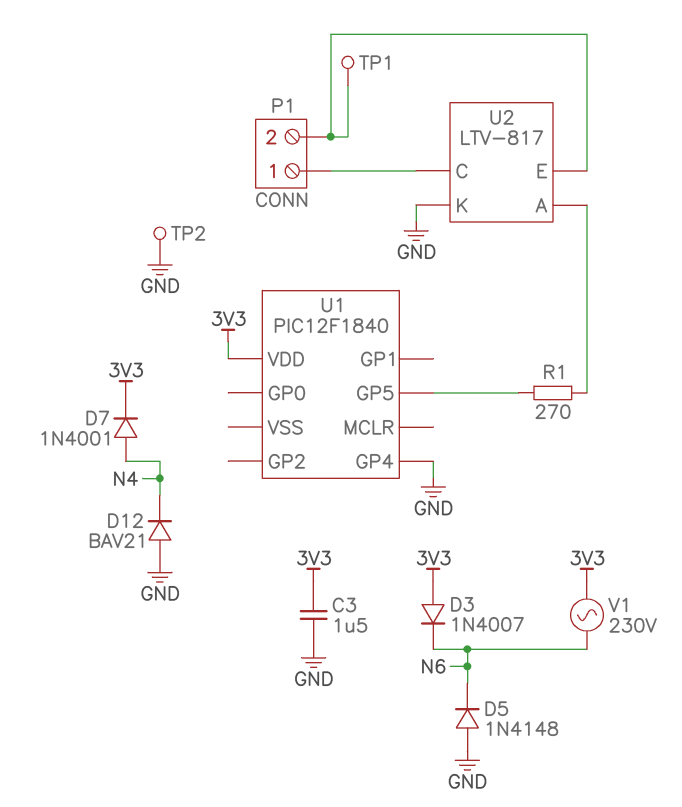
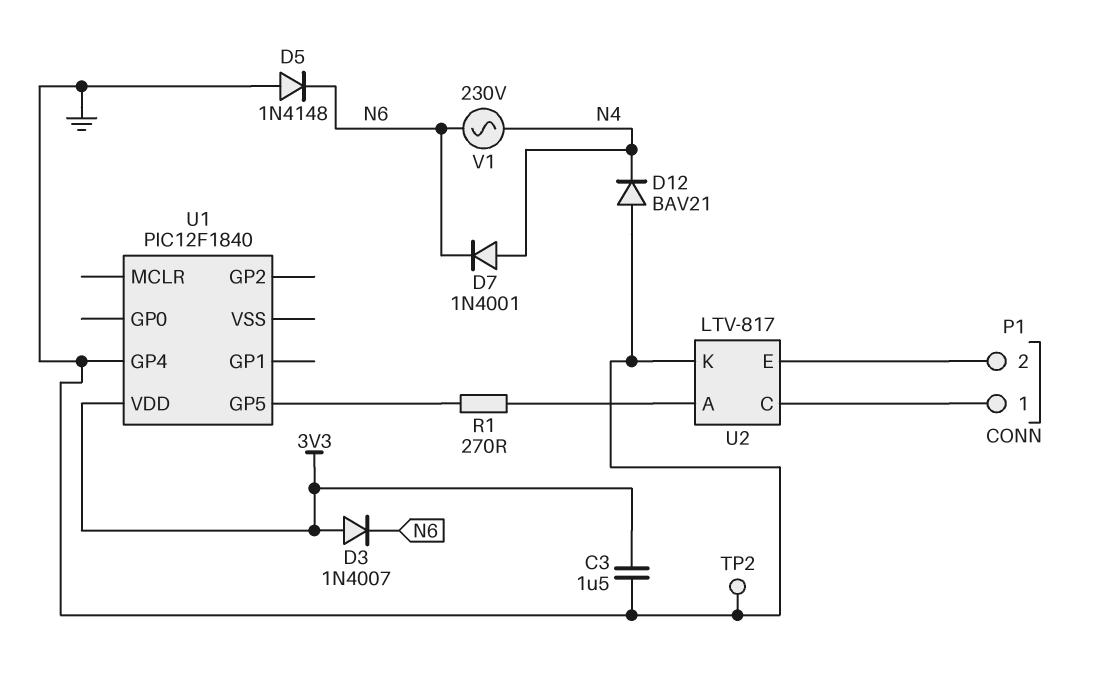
D7: diode 1N4001 (A N4, K 3V3) -> diode 1N4001 (A N4, K N6)
TP1: test point (P1/2) -> none
V1: AC 230V (3V3, N6) -> AC 230V (N4, N6)

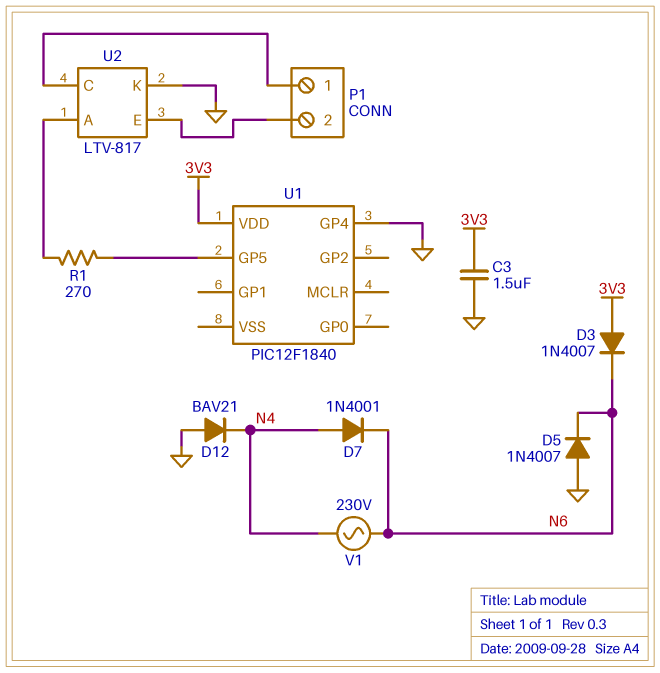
D5: diode 1N4148 (A GND, K N6) -> diode 1N4007 (A GND, K N6)
TP2: test point (GND) -> none

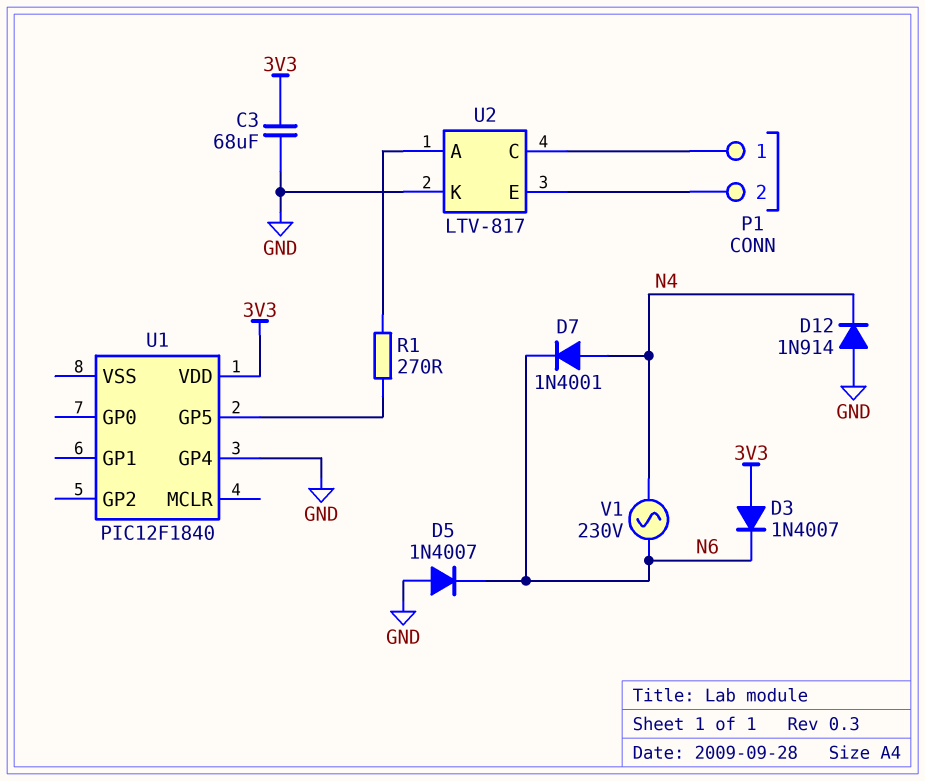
C3: 1.5uF (3V3, GND) -> 68uF (3V3, GND)
D12: diode BAV21 (A GND, K N4) -> diode 1N914 (A GND, K N4)

